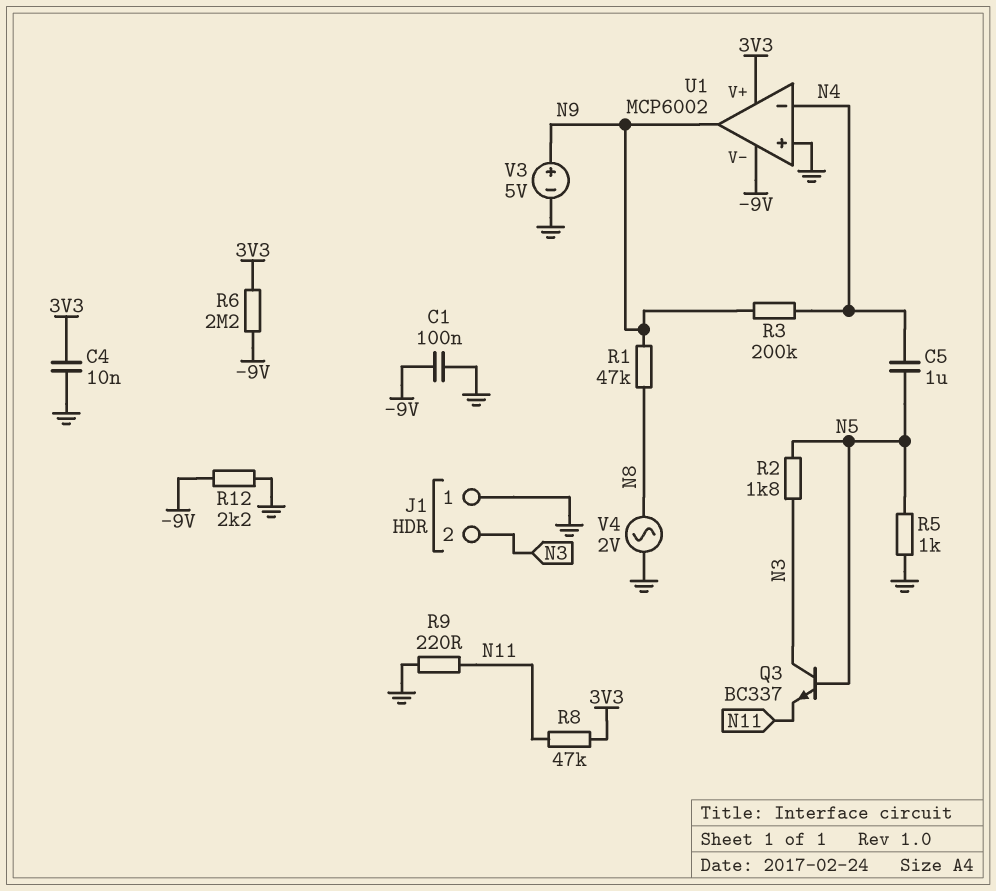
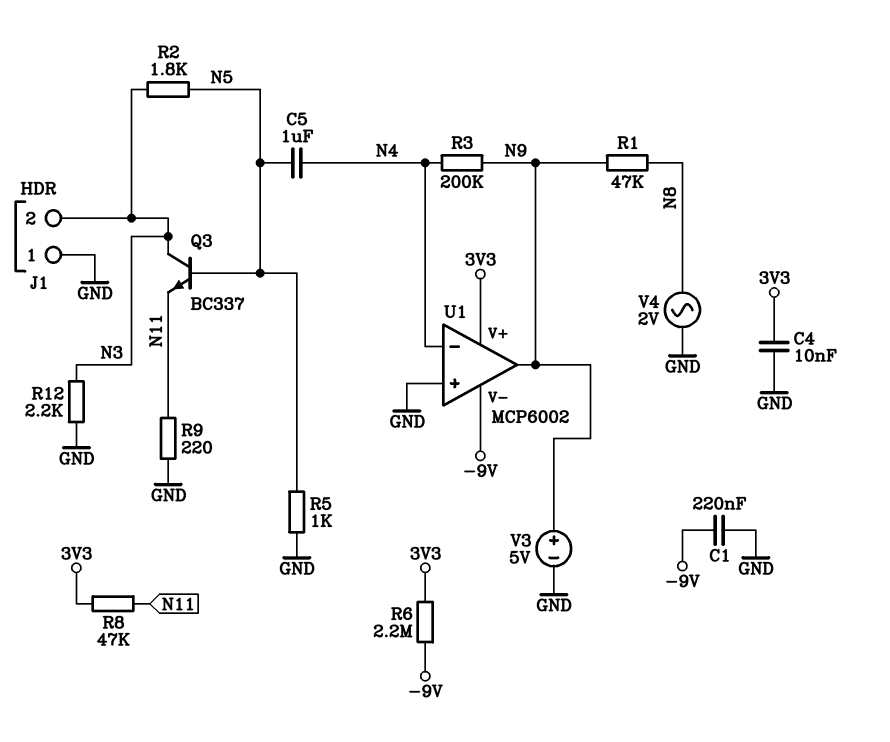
C1: 100nF (-9V, GND) -> 220nF (-9V, GND)
R12: 2.2k (-9V, GND) -> 2.2k (GND, N3)

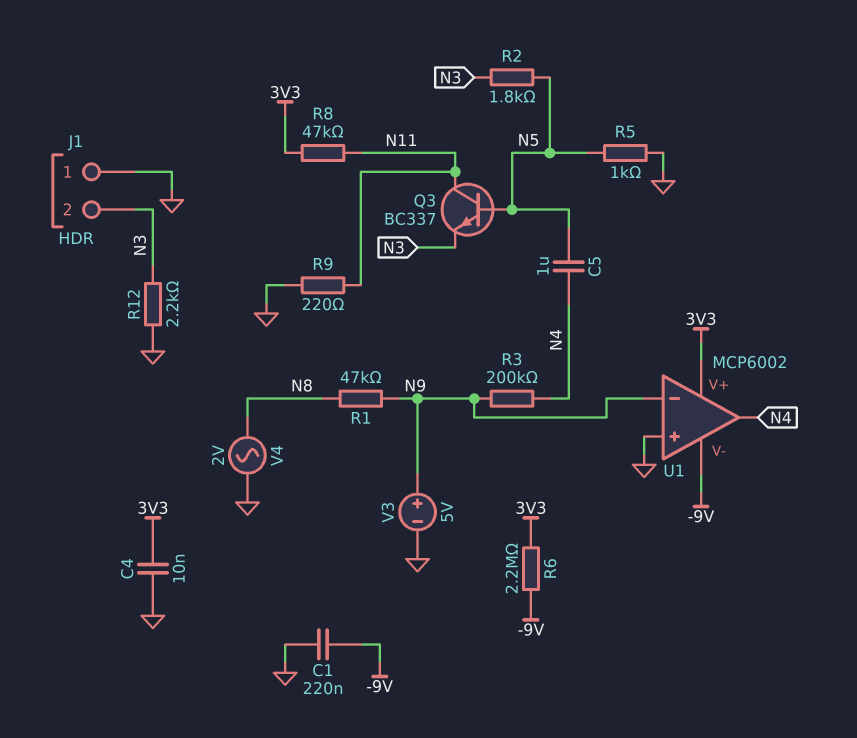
Q3: NPN BC337 (B N5, C N3, E N11) -> NPN BC337 (B N5, C N11, E N3)
U1 pin in-: N4 -> N9
U1 pin out: N9 -> N4

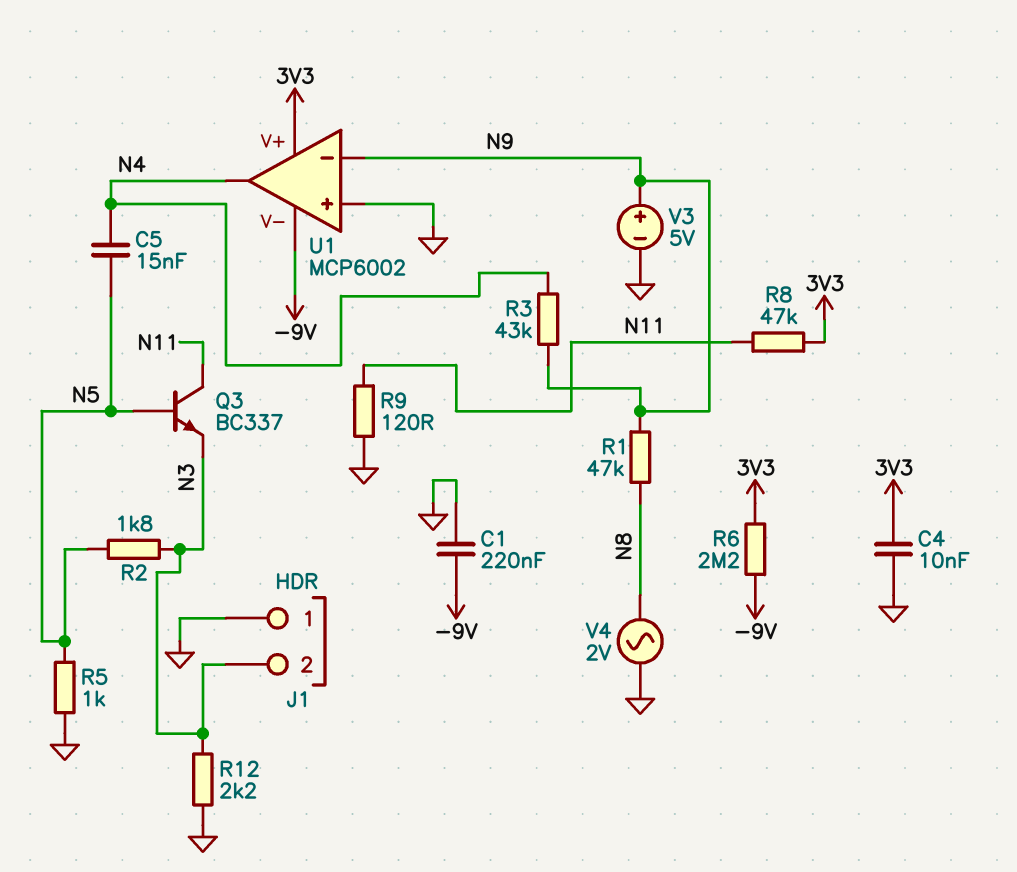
C5: 1uF (N4, N5) -> 15nF (N4, N5)
R3: 200k (N4, N9) -> 43k (N4, N9)
R9: 220 (GND, N11) -> 120 (GND, N11)

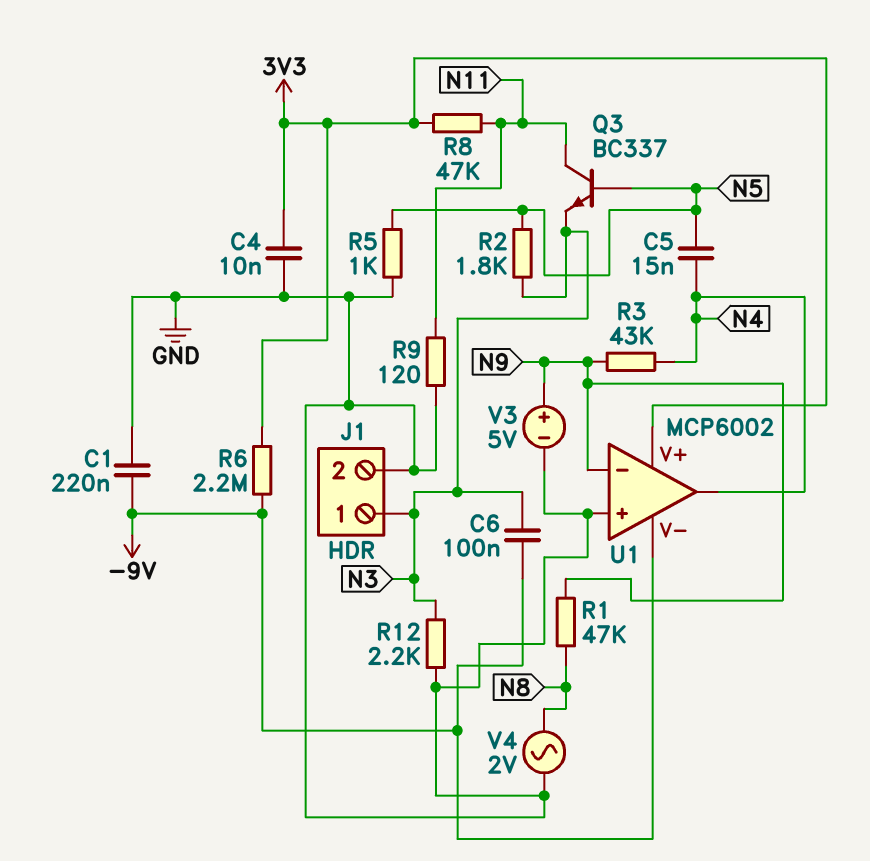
C6: none -> 100nF (-9V, N3)
J1 pin 1: GND -> N3
J1 pin 2: N3 -> GND

